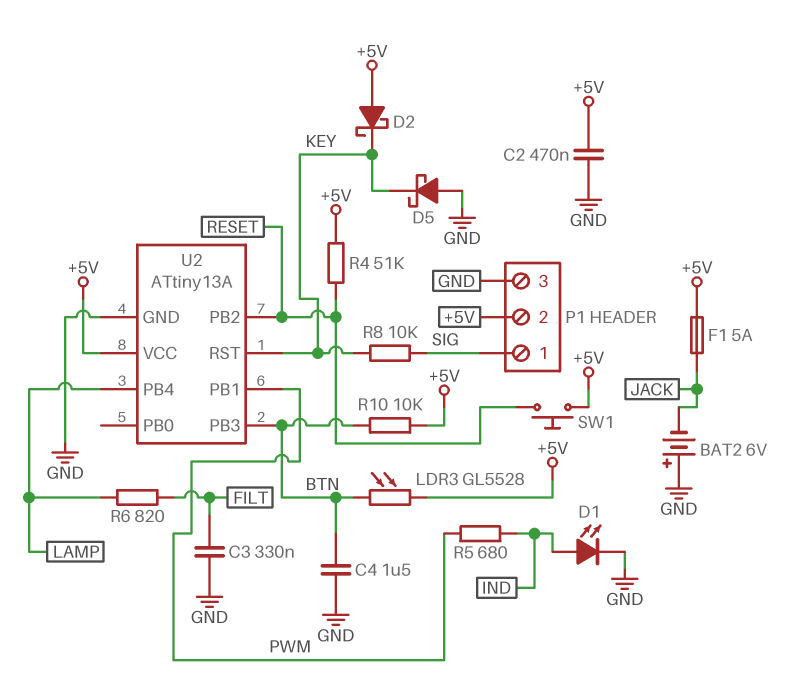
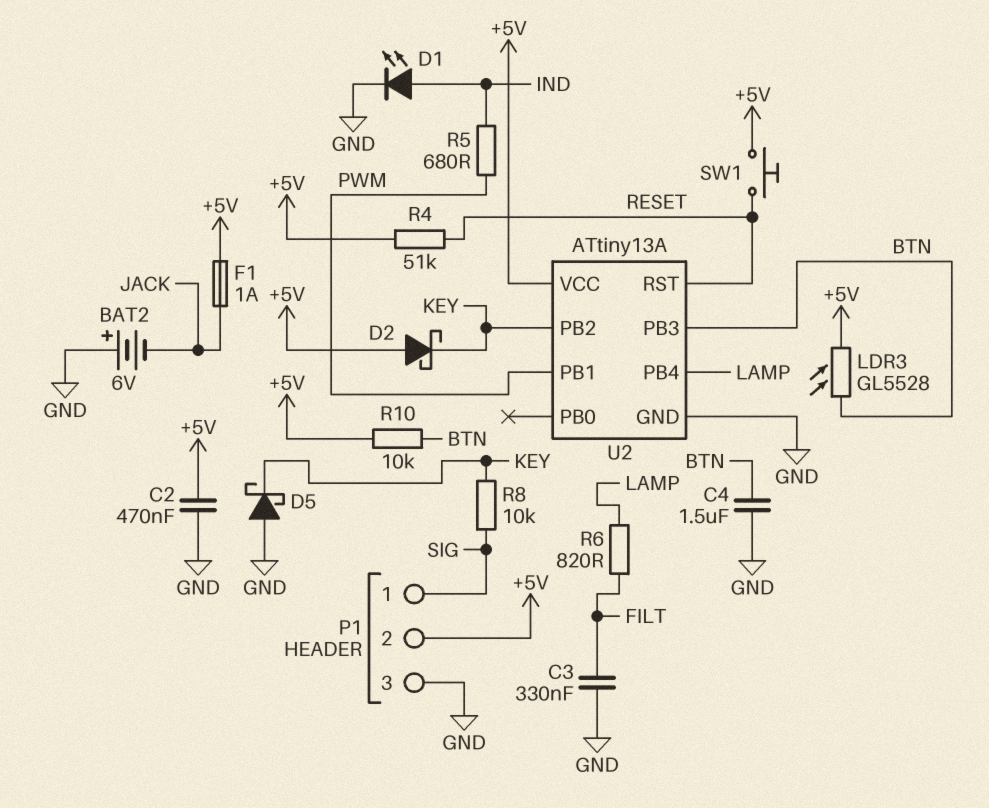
F1: 5A (+5V, JACK) -> 1A (+5V, JACK)
U2 pin PB2: RESET -> KEY
U2 pin RST: KEY -> RESET

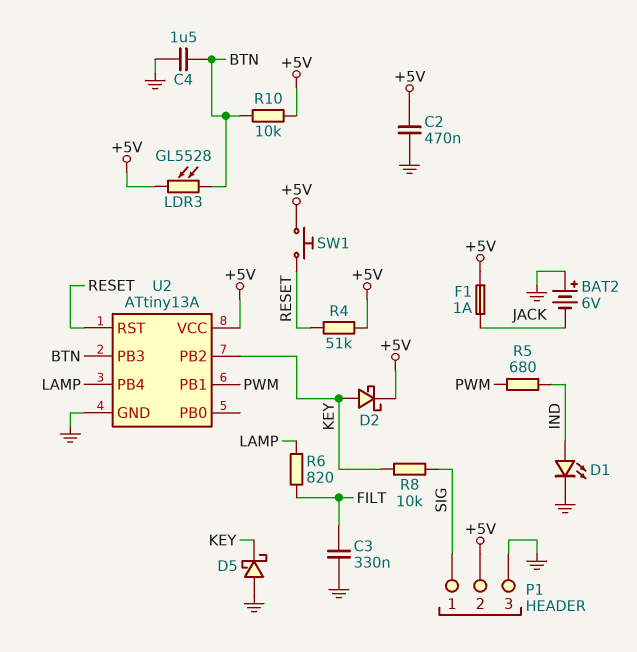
D2: schottky (A +5V, K KEY) -> schottky (A KEY, K +5V)

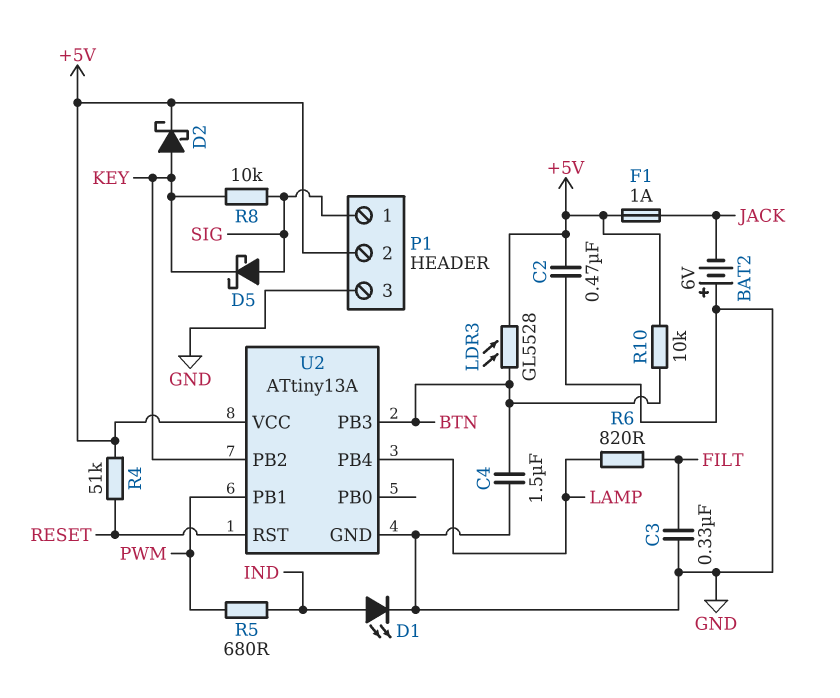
D5: schottky (A GND, K KEY) -> schottky (A SIG, K KEY)
SW1: button (+5V, RESET) -> none

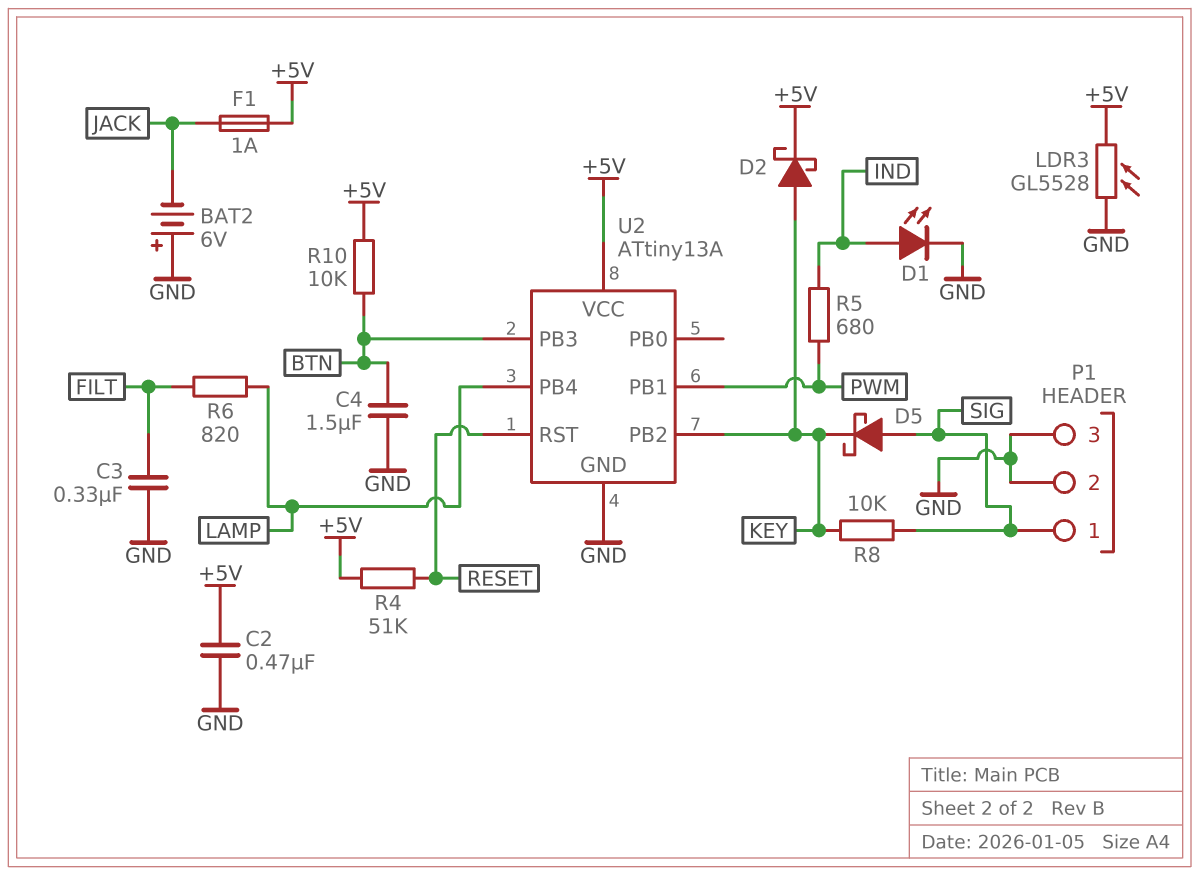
LDR3: GL5528 (+5V, BTN) -> GL5528 (+5V, GND)
P1 pin 2: +5V -> GND

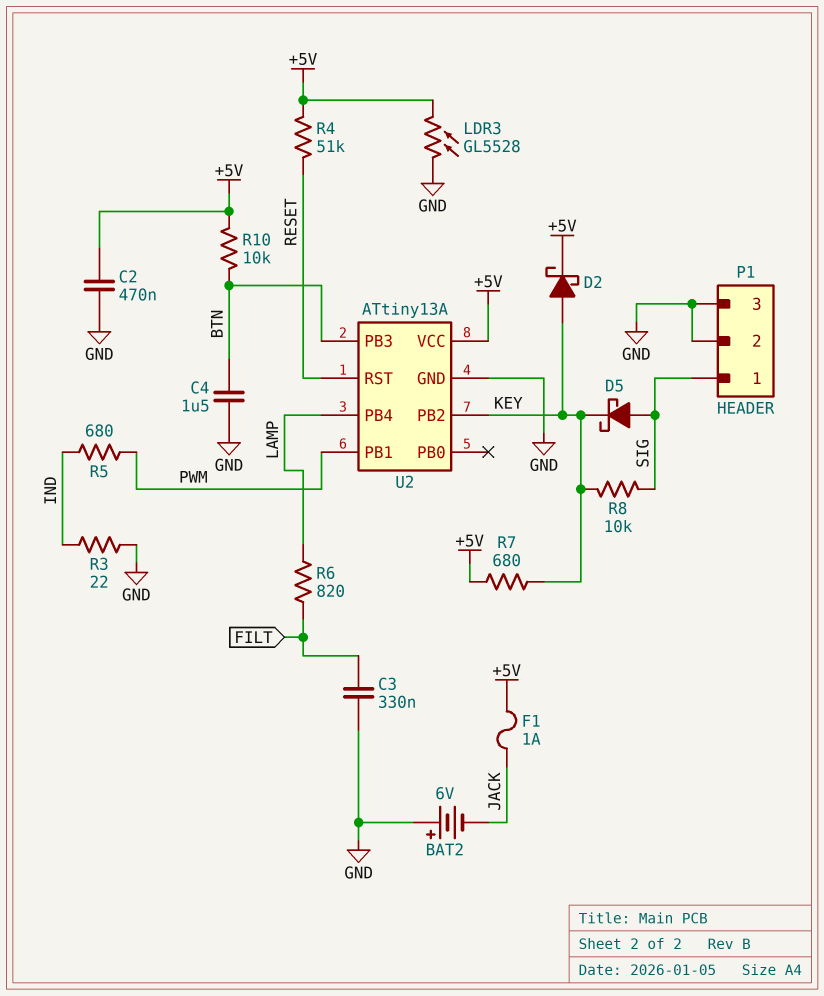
D1: LED (A IND, K GND) -> none
R3: none -> 22 (GND, IND)
R7: none -> 680 (+5V, KEY)

